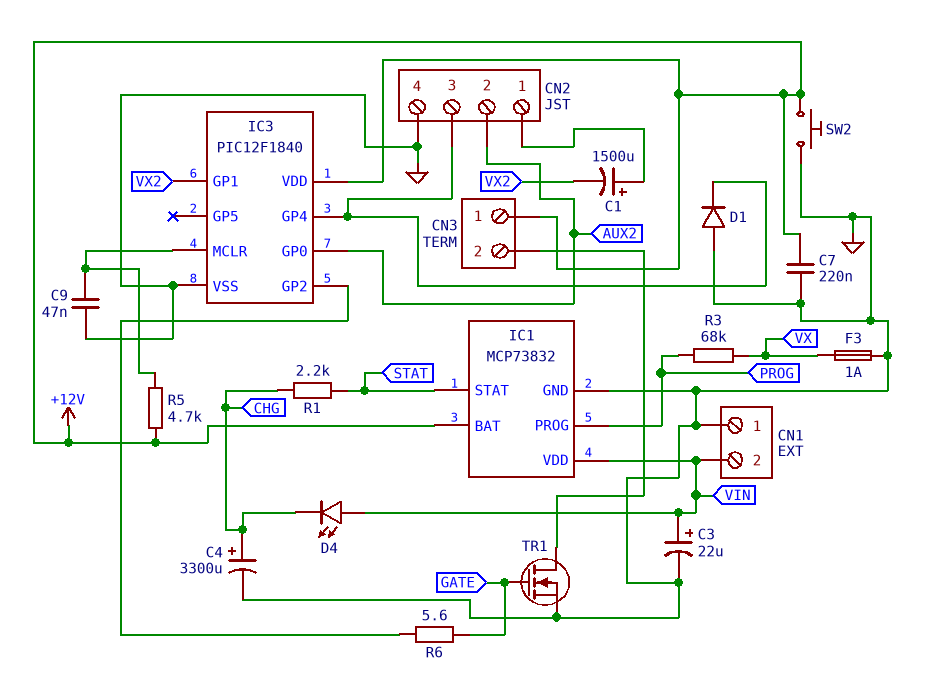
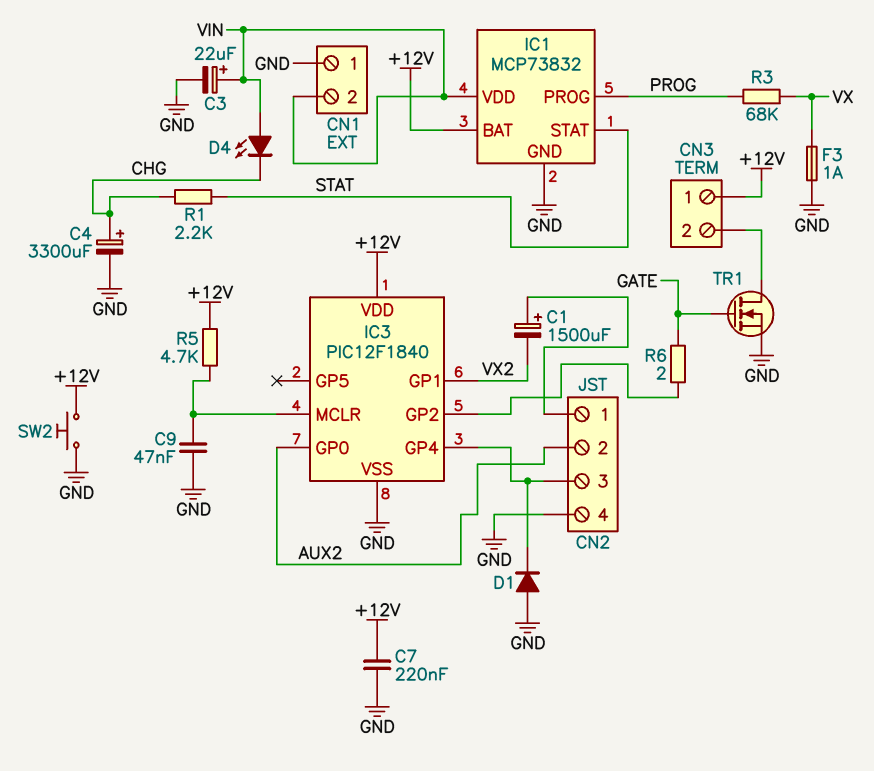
R6: 5.6 (GATE, IC3/GP2) -> 2 (GATE, IC3/GP2)

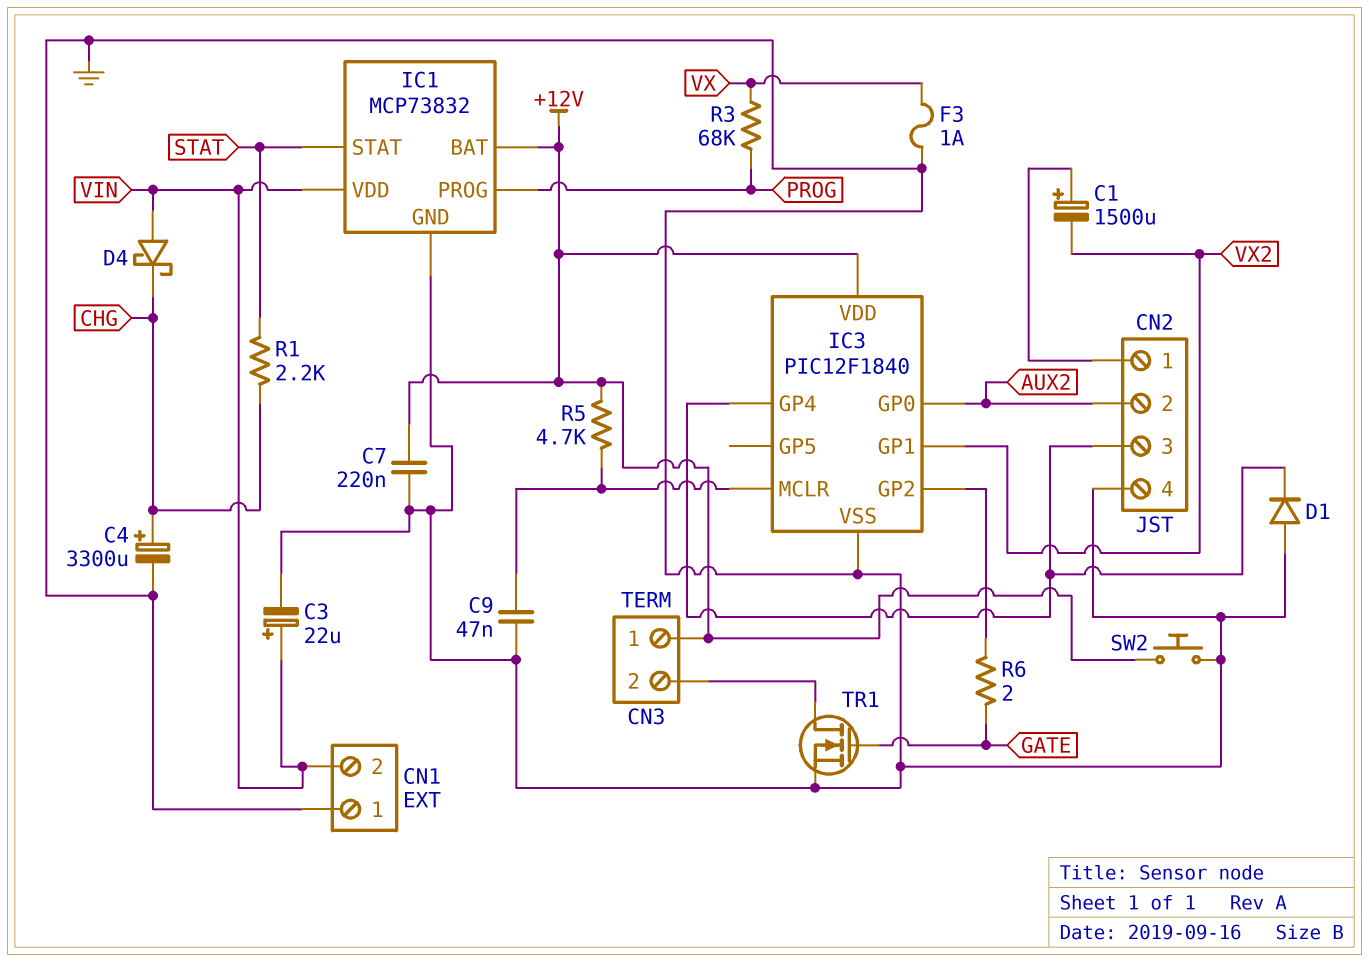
D4: LED (A VIN, K CHG) -> schottky (A VIN, K CHG)

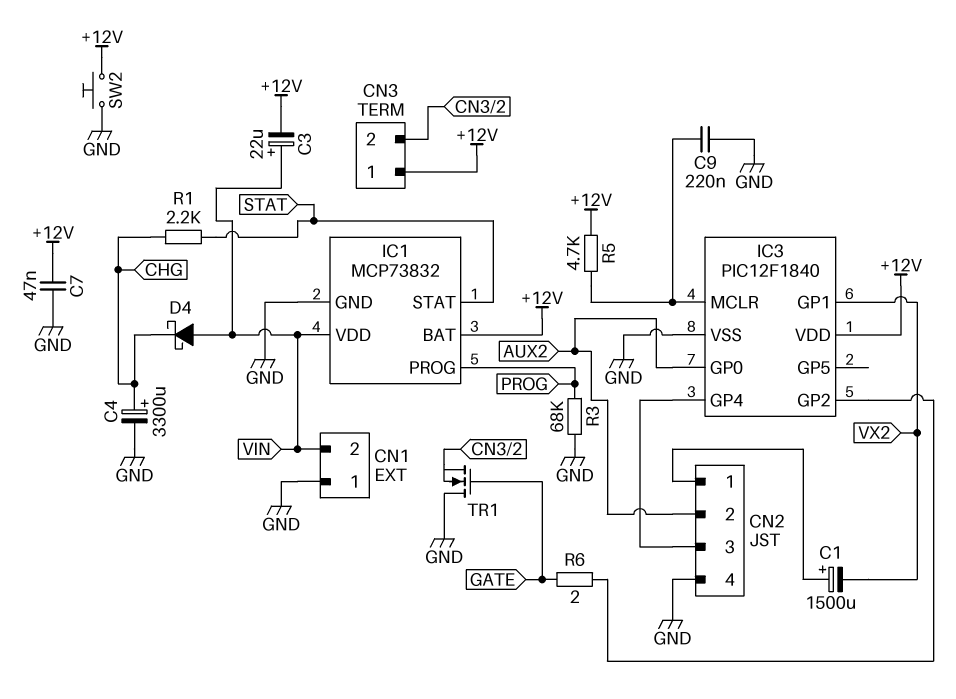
C3: 22uF (plus VIN, minus GND) -> 22uF (plus VIN, minus +12V)
C7: 220nF (+12V, GND) -> 47nF (+12V, GND)
C9: 47nF (GND, IC3/MCLR) -> 220nF (GND, IC3/MCLR)
D1: diode (A GND, K CN2/3) -> none
F3: 1A (GND, VX) -> none
R3: 68k (PROG, VX) -> 68k (GND, PROG)
TR1: NMOS (G GATE, D CN3/2, S GND) -> NMOS (G GATE, D GND, S CN3/2)

